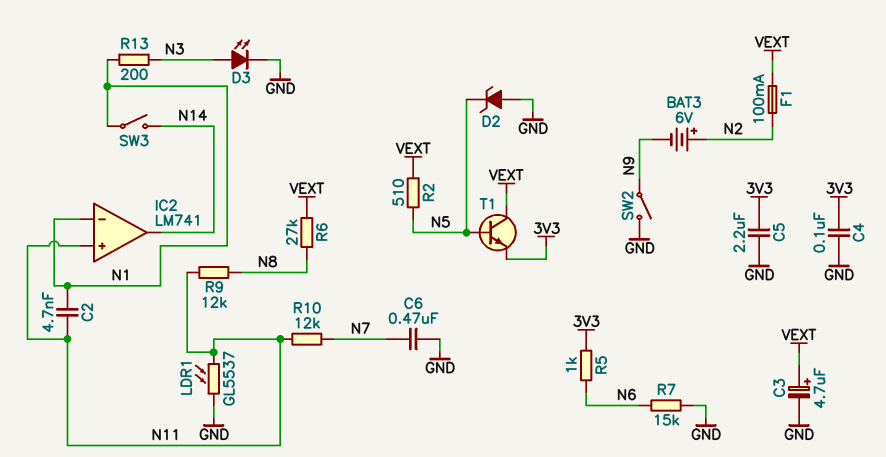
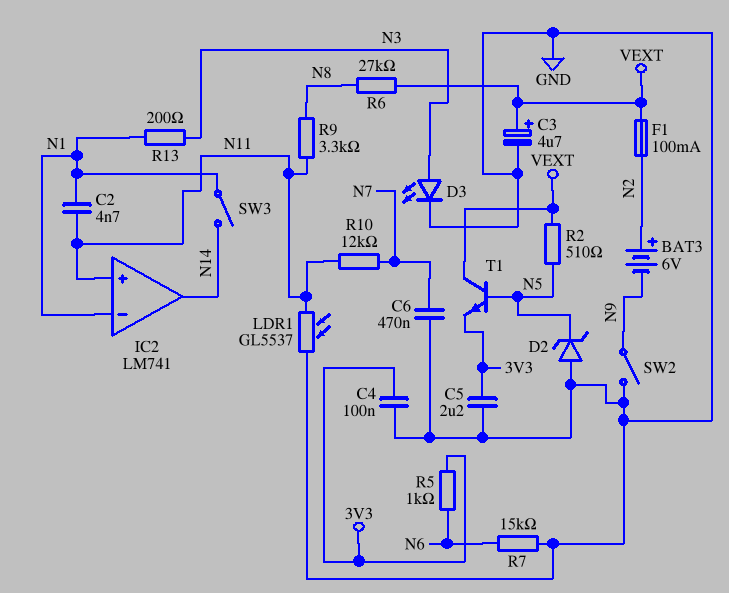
R9: 12k (N8, N11) -> 3.3k (N8, N11)

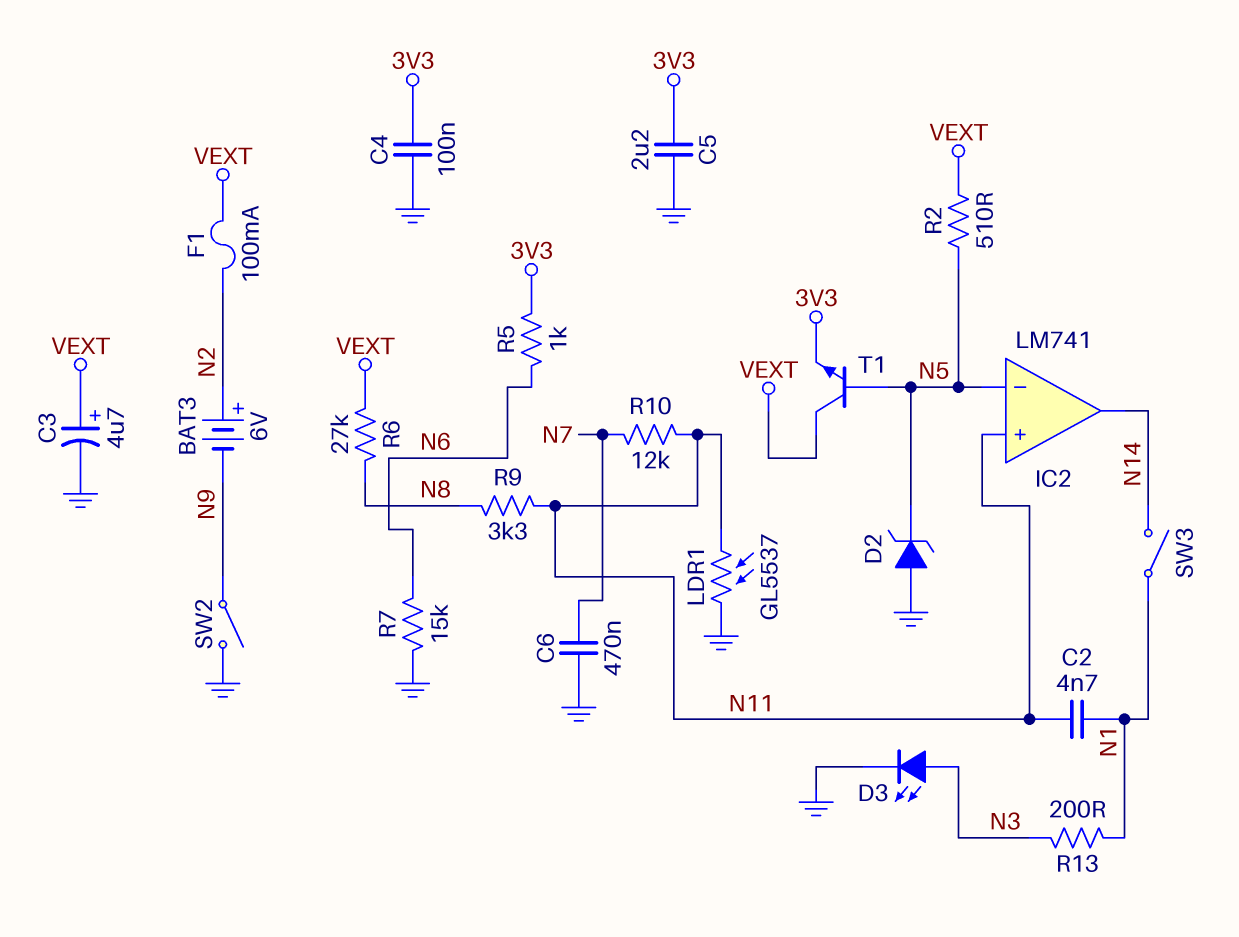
IC2 pin in-: N1 -> N5

